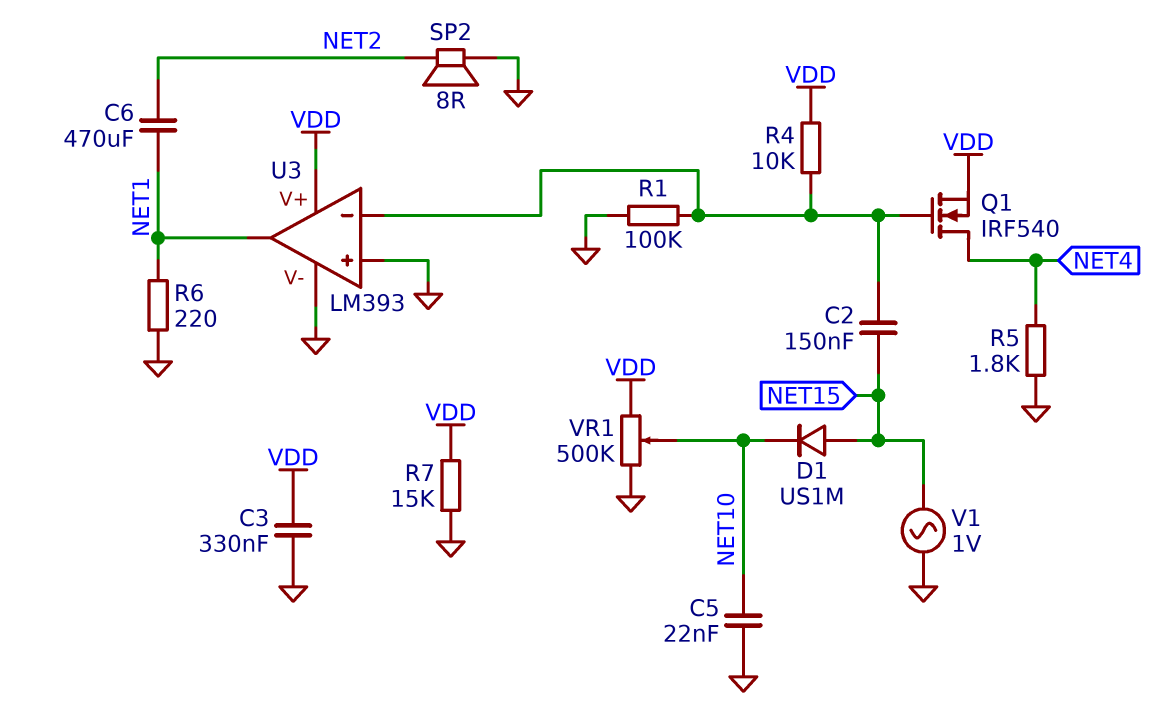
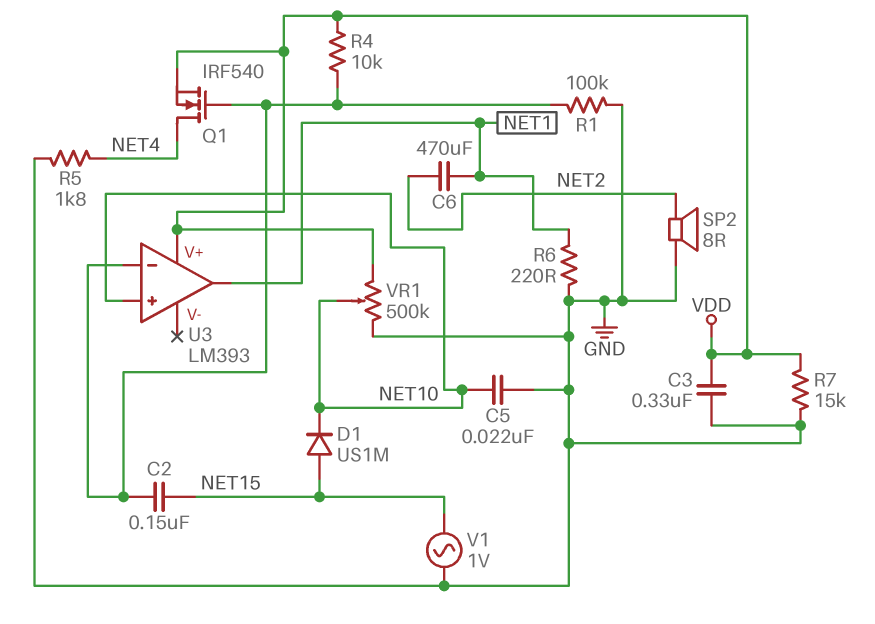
U3 pin V-: GND -> none
U3 pin in+: GND -> NET10

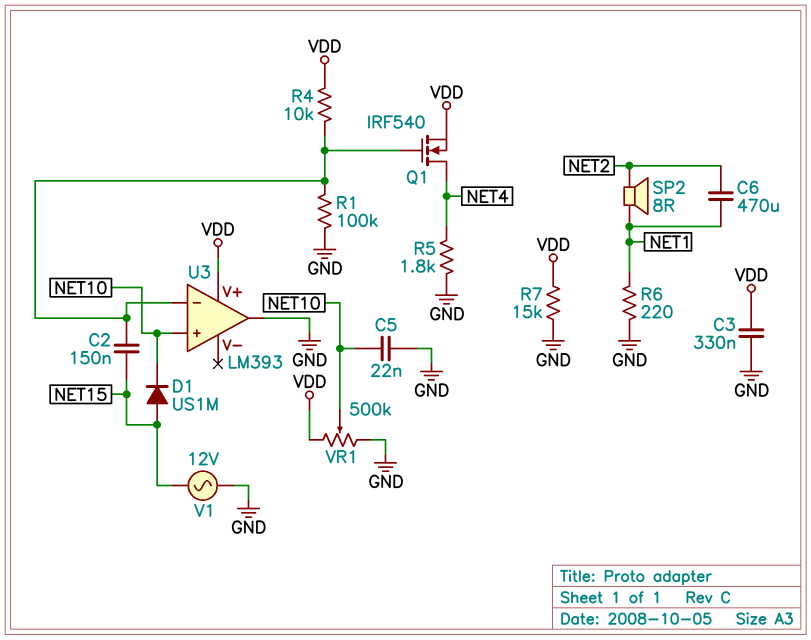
SP2: speaker 8R (GND, NET2) -> speaker 8R (NET1, NET2)
U3 pin out: NET1 -> GND
V1: AC 1V (GND, NET15) -> AC 12V (GND, NET15)

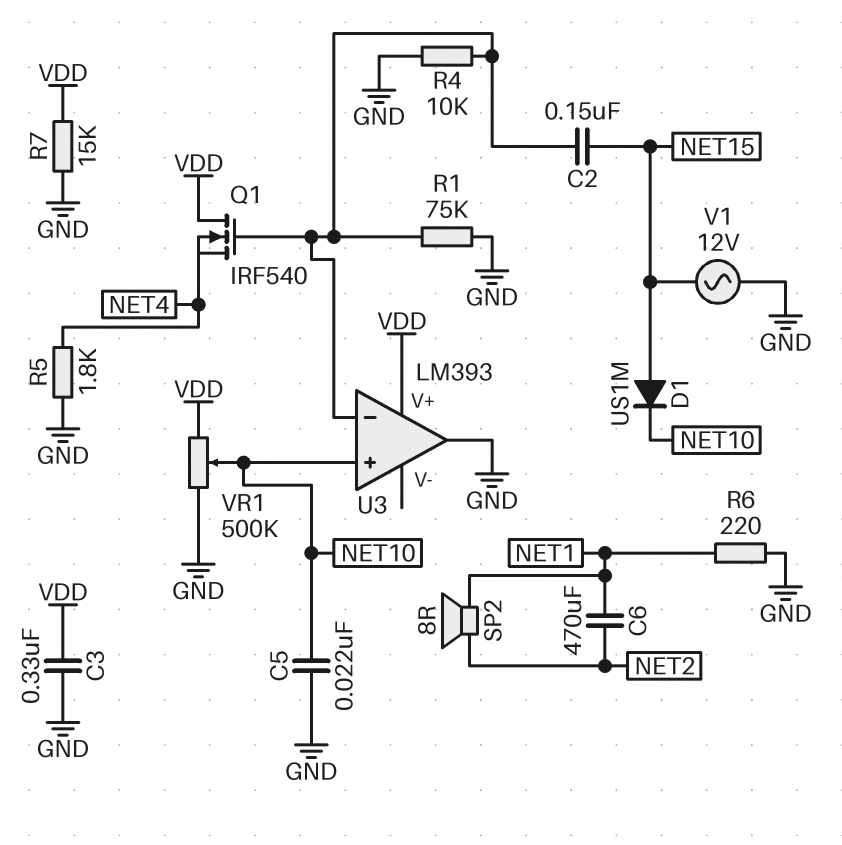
Q1: NMOS IRF540 (G U3/in-, D NET4, S VDD) -> NMOS IRF540 (G U3/in-, D VDD, S NET4)
R1: 100k (GND, U3/in-) -> 75k (GND, U3/in-)
R4: 10k (U3/in-, VDD) -> 10k (GND, U3/in-)

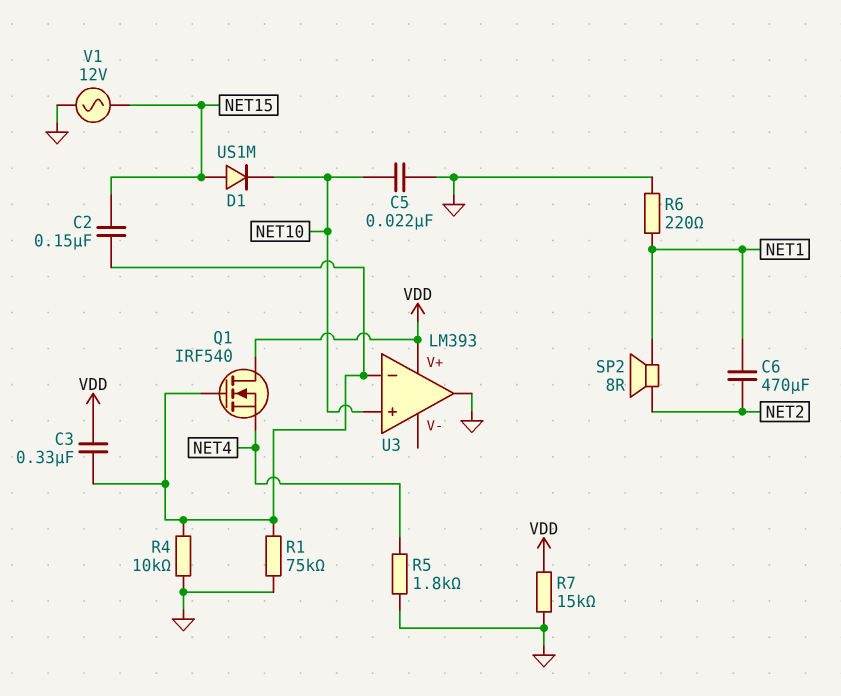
C3: 330nF (GND, VDD) -> 330nF (U3/in-, VDD)
VR1: 500k (GND, VDD, wiper NET10) -> none

